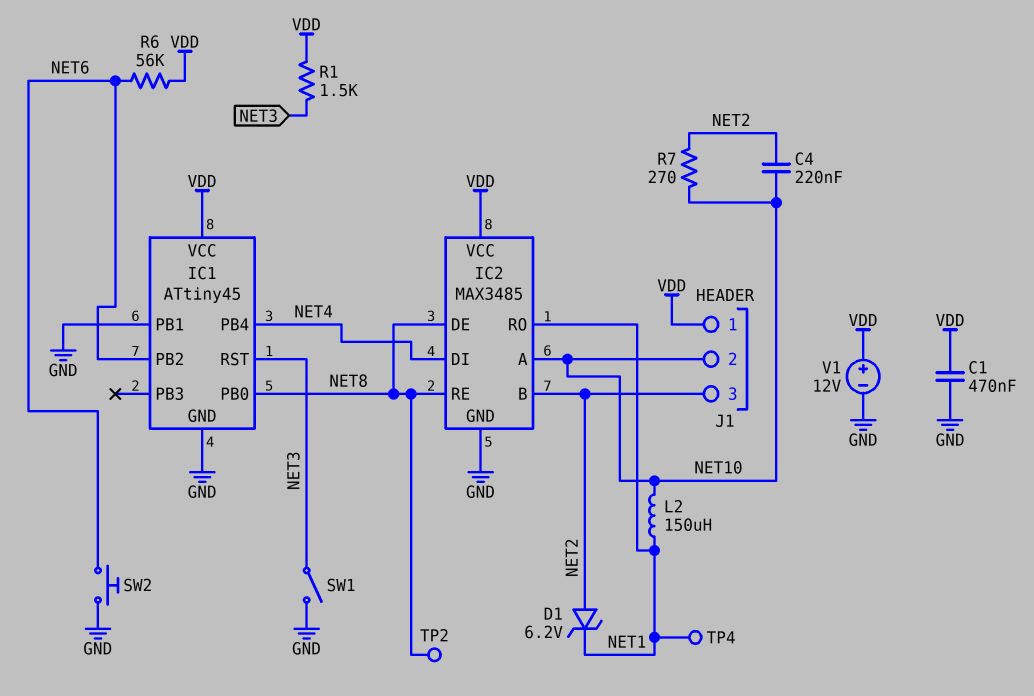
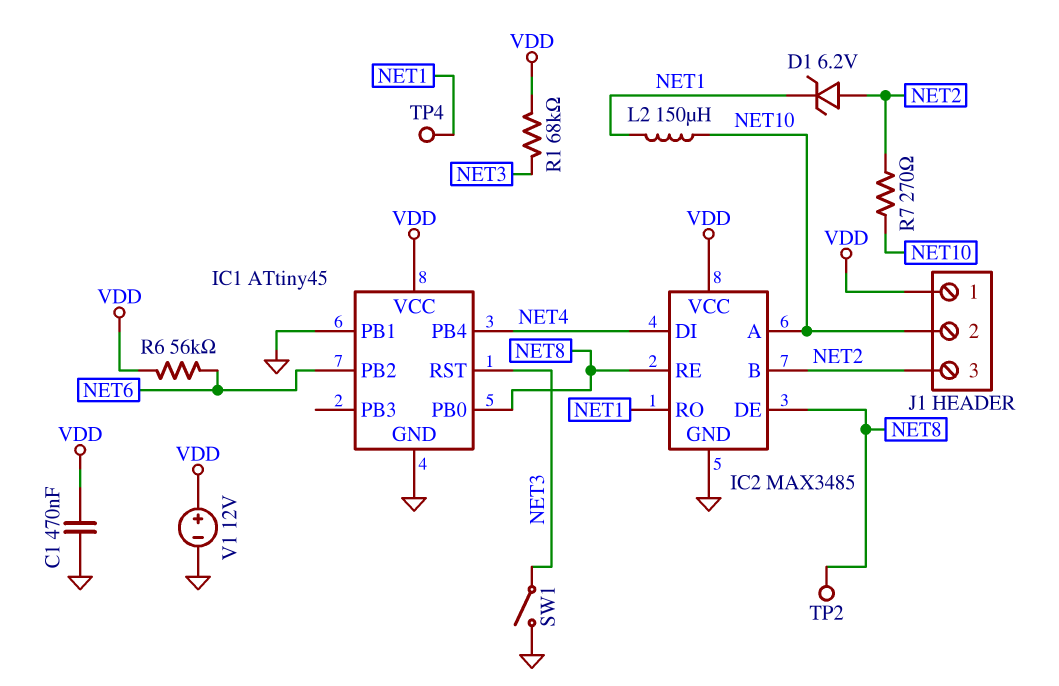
C4: 220nF (NET2, NET10) -> none
R1: 1.5k (NET3, VDD) -> 68k (NET3, VDD)
SW2: button (GND, NET6) -> none

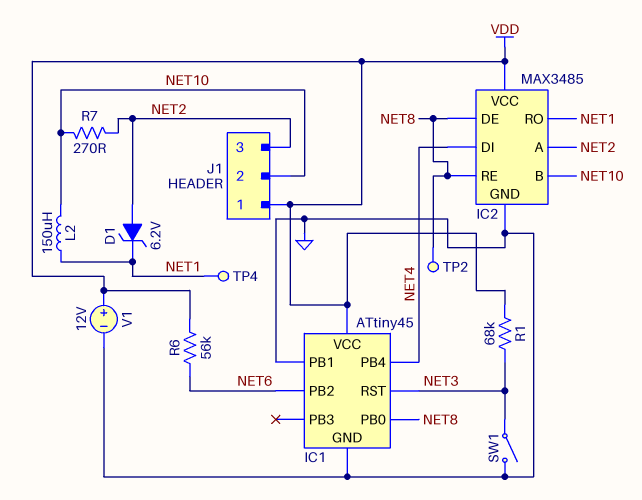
C1: 470nF (GND, VDD) -> none
IC2 pin A: NET10 -> NET2
IC2 pin B: NET2 -> NET10

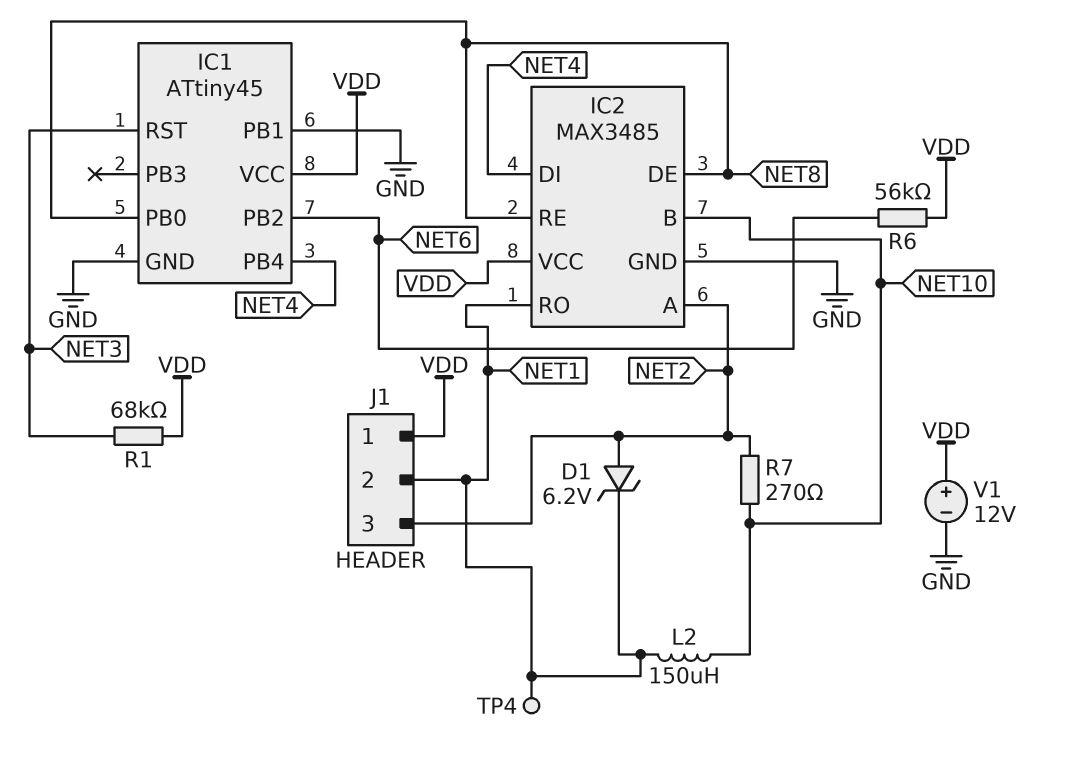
J1 pin 2: NET10 -> NET1
SW1: switch (GND, NET3) -> none
TP2: test point (NET8) -> none

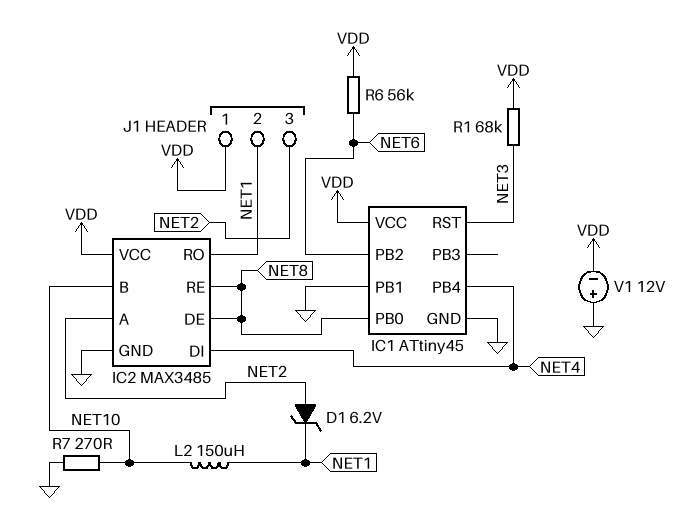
R7: 270 (NET2, NET10) -> 270 (GND, NET10)
TP4: test point (NET1) -> none
V1: 12V (plus VDD, minus GND) -> 12V (plus GND, minus VDD)

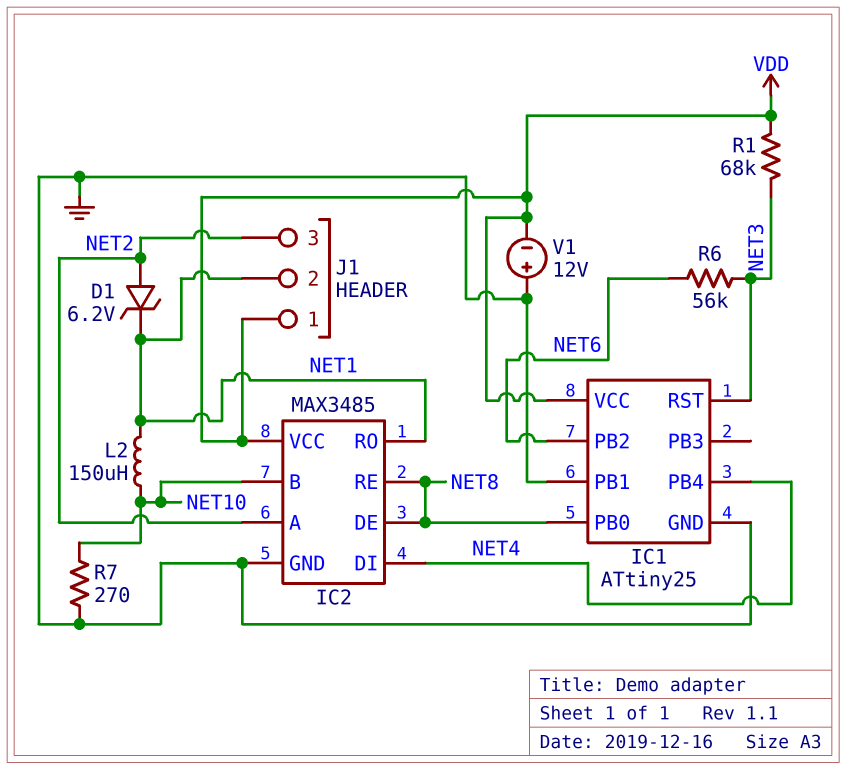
IC1: ATtiny45 -> ATtiny25
R6: 56k (NET6, VDD) -> 56k (NET3, NET6)

